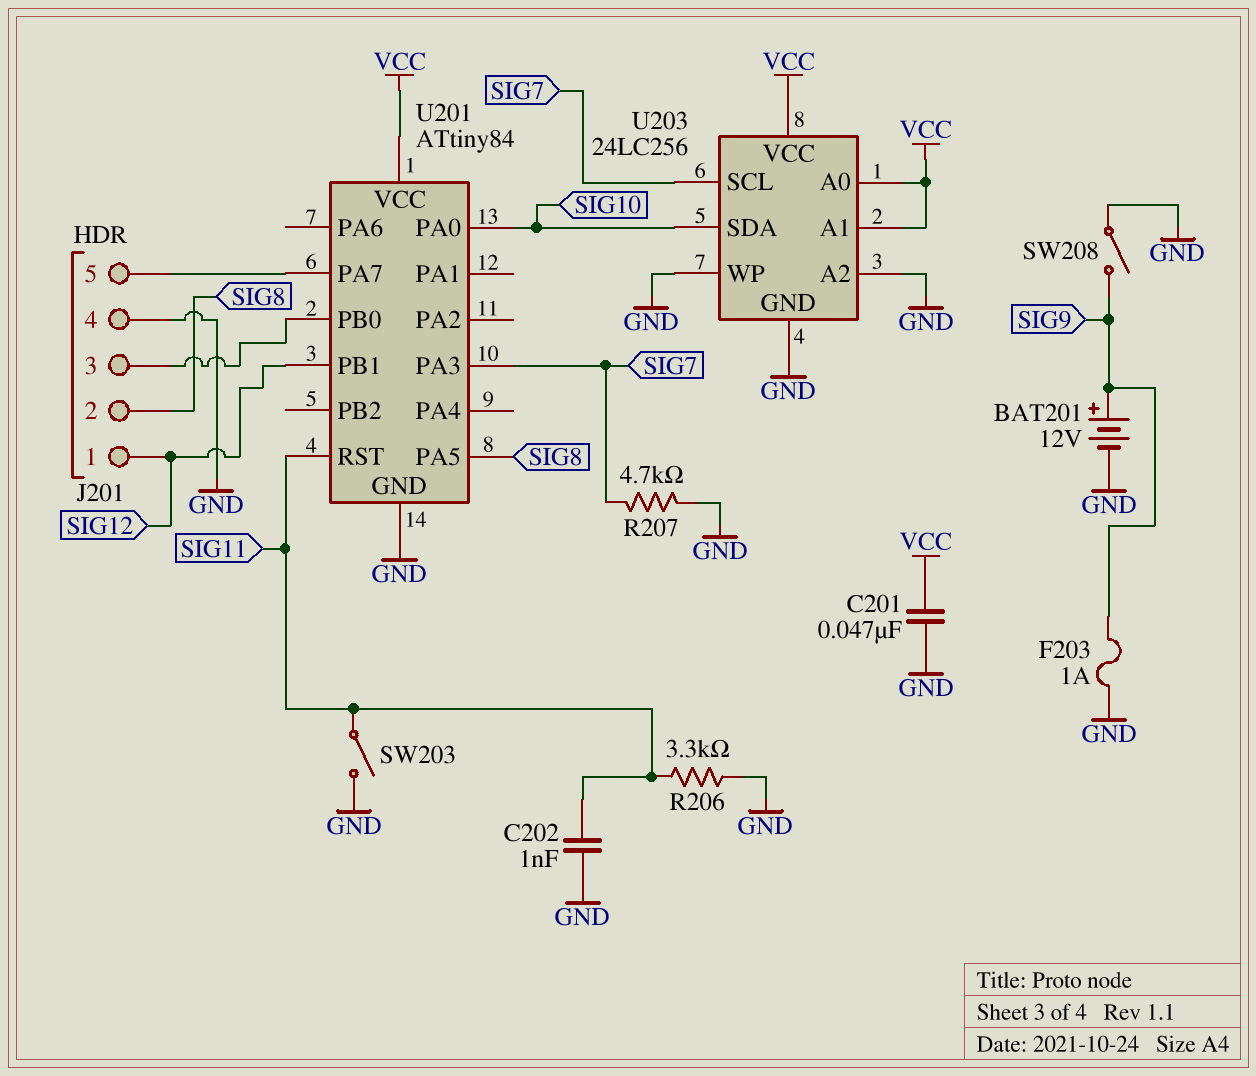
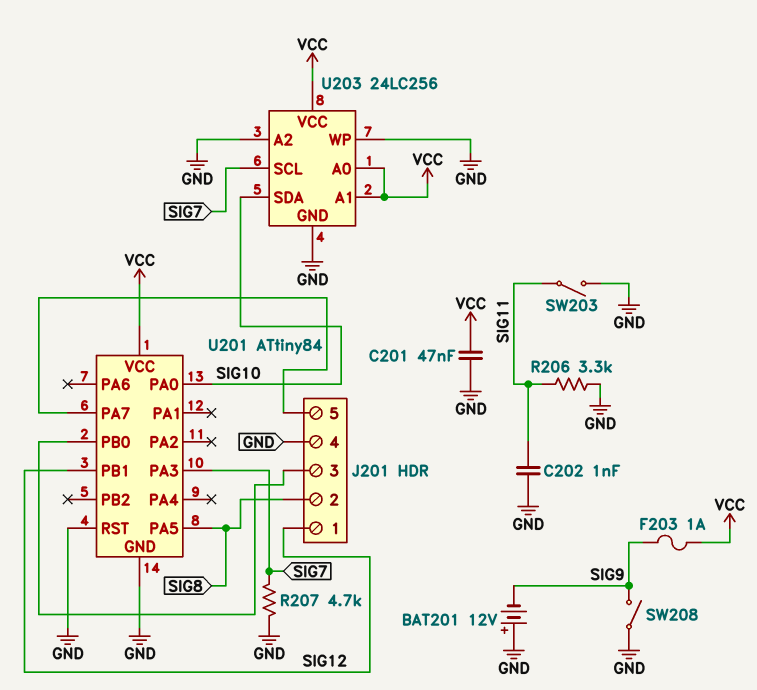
BAT201: 12V (plus SIG9, minus GND) -> 12V (plus GND, minus SIG9)
F203: 1A (GND, SIG9) -> 1A (SIG9, VCC)
U201 pin RST: SIG11 -> GND

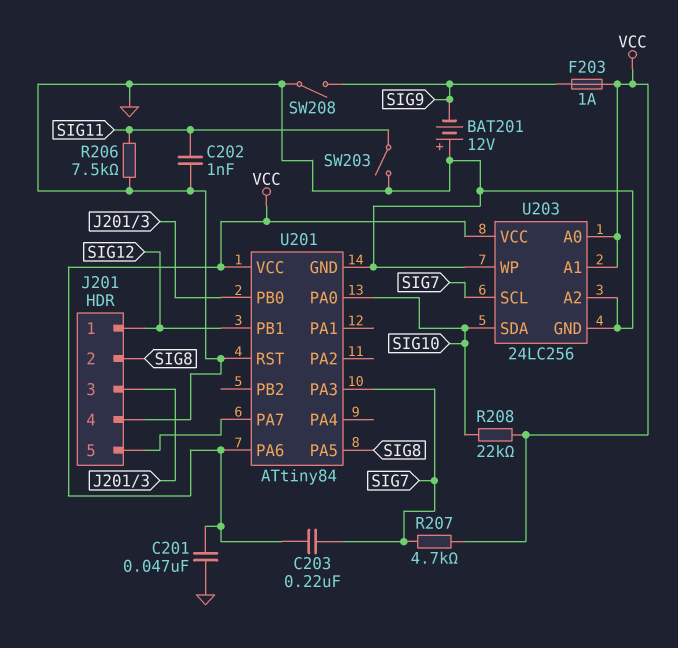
C203: none -> 220nF (SIG7, VCC)
R206: 3.3k (GND, SIG11) -> 7.5k (GND, SIG11)
R207: 4.7k (GND, SIG7) -> 4.7k (SIG7, VCC)
R208: none -> 22k (SIG10, VCC)
U201 pin PA6: none -> VCC

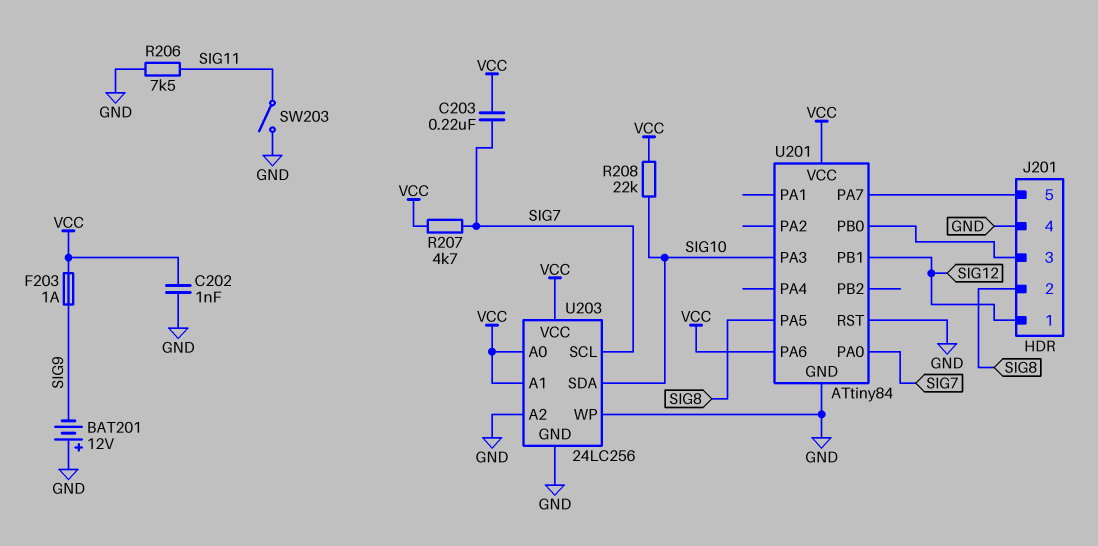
C201: 47nF (GND, VCC) -> none
C202: 1nF (GND, SIG11) -> 1nF (GND, VCC)
SW208: switch (GND, SIG9) -> none
U201 pin PA0: SIG10 -> SIG7
U201 pin PA3: SIG7 -> SIG10

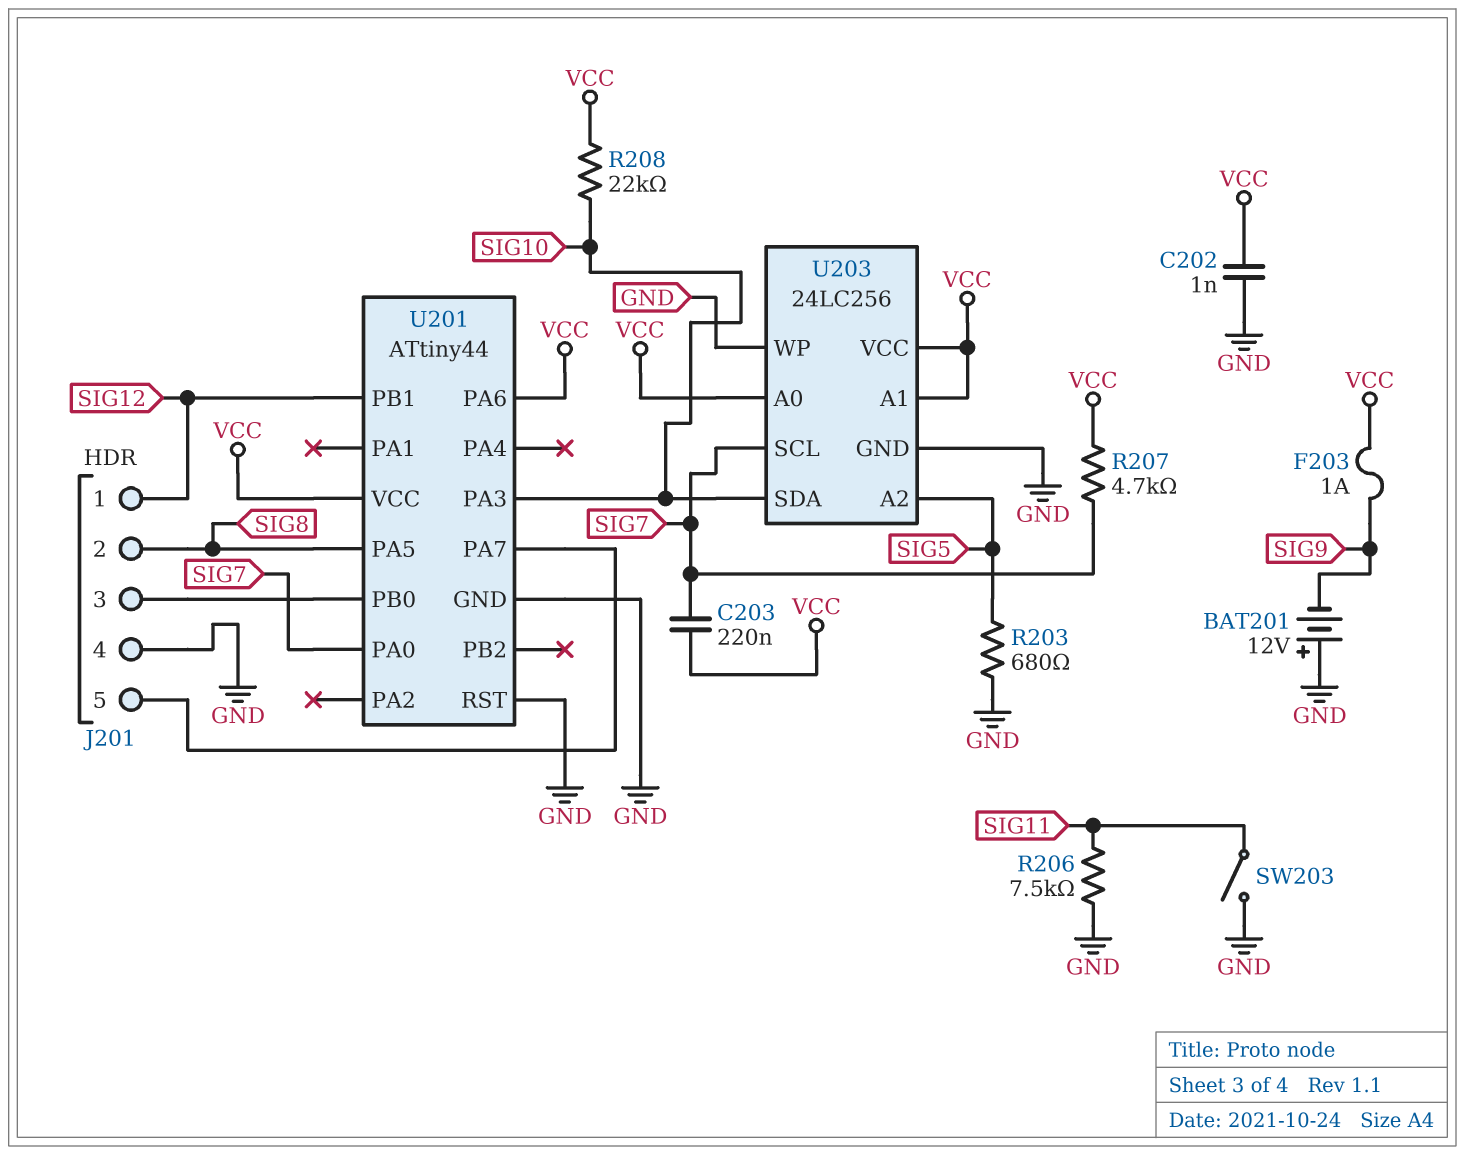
R203: none -> 680 (GND, SIG5)
U201: ATtiny84 -> ATtiny44
U203 pin A2: GND -> SIG5

